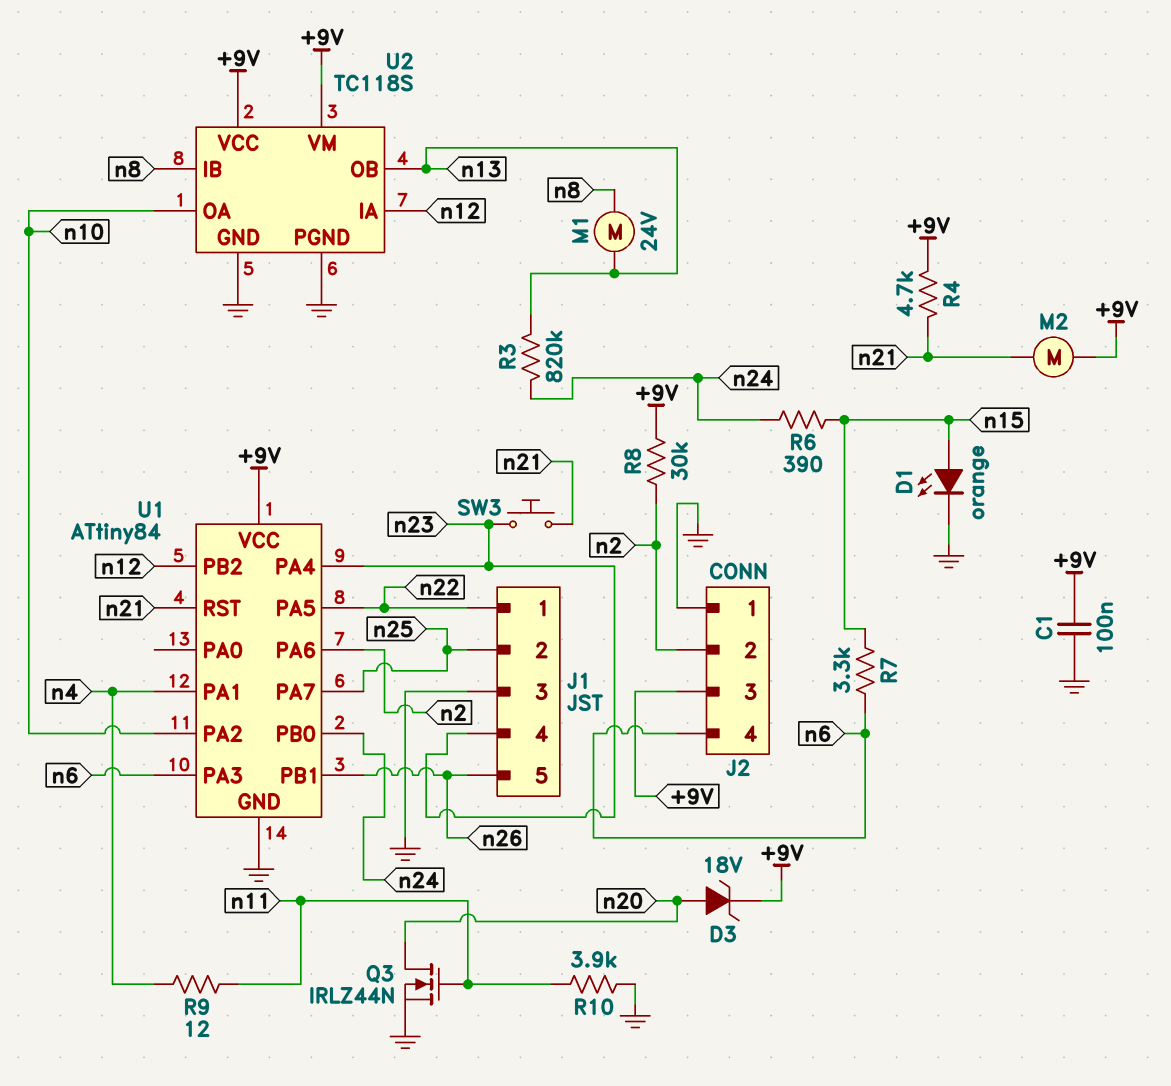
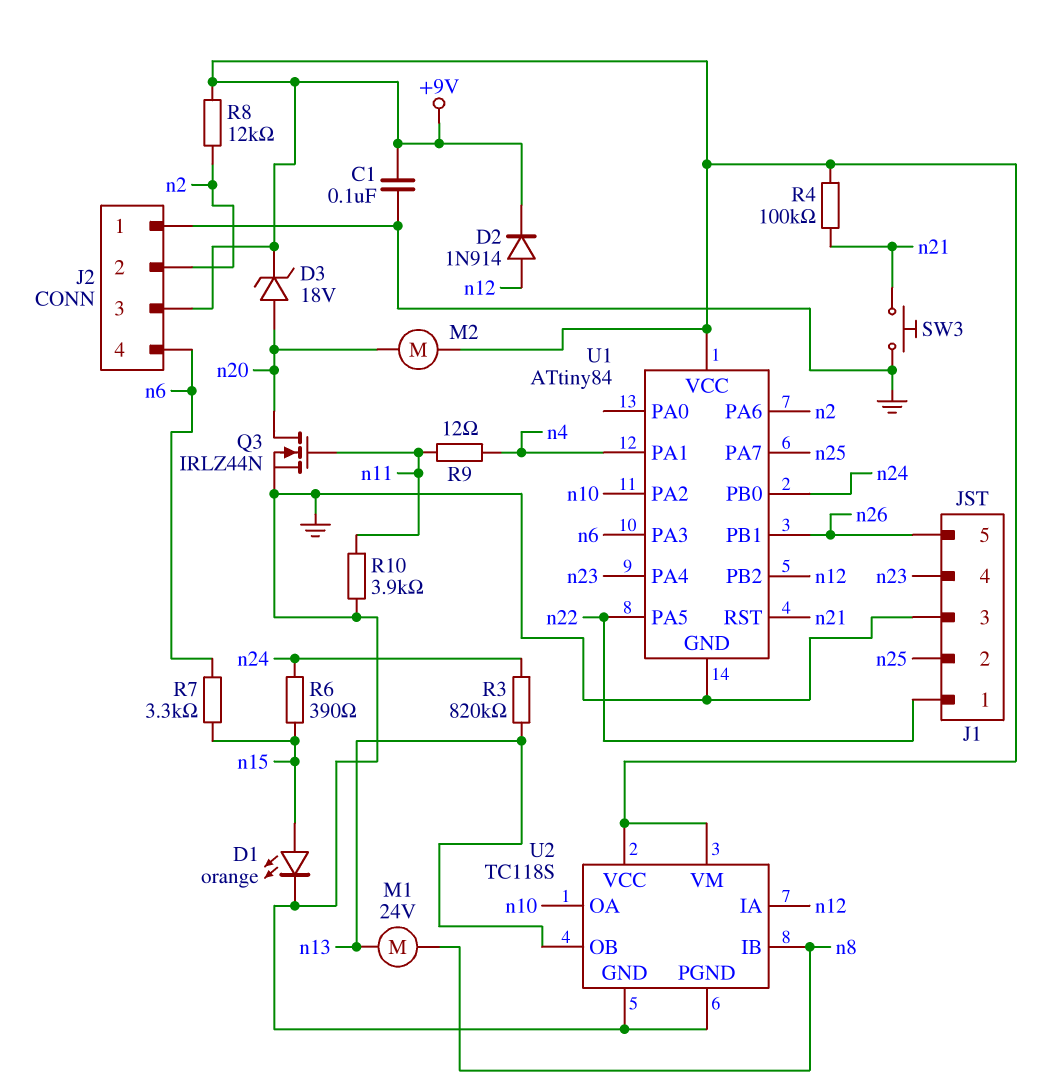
D2: none -> diode 1N914 (A n12, K +9V)
M2: motor (+9V, n21) -> motor (+9V, n20)
R4: 4.7k (+9V, n21) -> 100k (+9V, n21)
R8: 30k (+9V, n2) -> 12k (+9V, n2)
SW3: button (n21, n23) -> button (GND, n21)

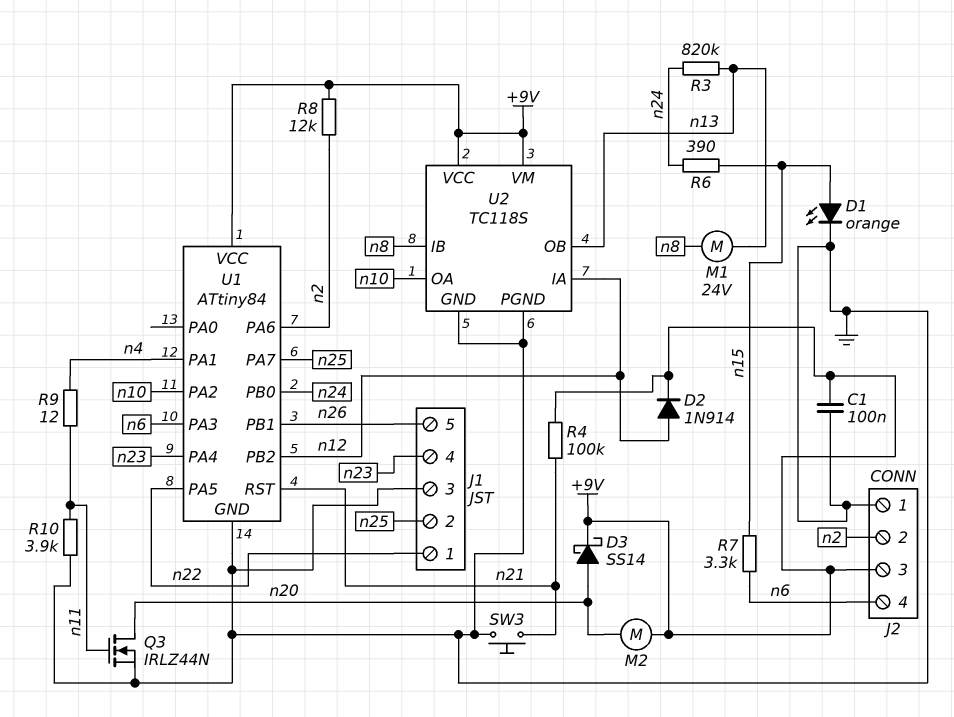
D3: zener 18V (A n20, K +9V) -> schottky SS14 (A n20, K +9V)

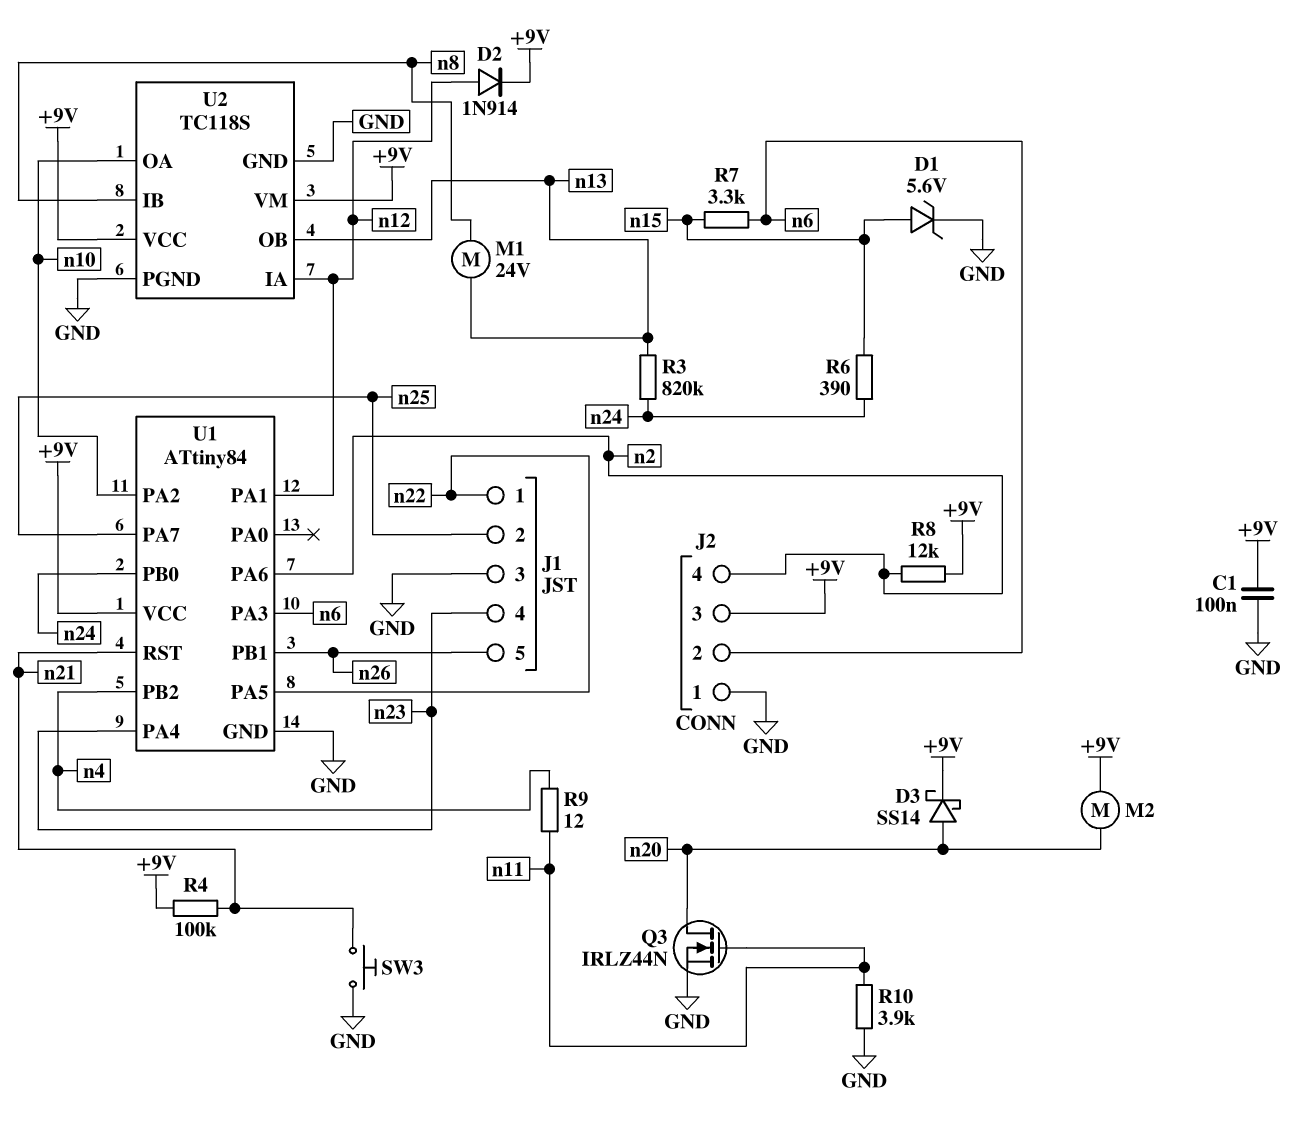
D1: LED orange (A n15, K GND) -> zener 5.6V (A n15, K GND)
J2 pin 2: n2 -> n6
J2 pin 4: n6 -> n2
U1 pin PA1: n4 -> n12
U1 pin PB2: n12 -> n4

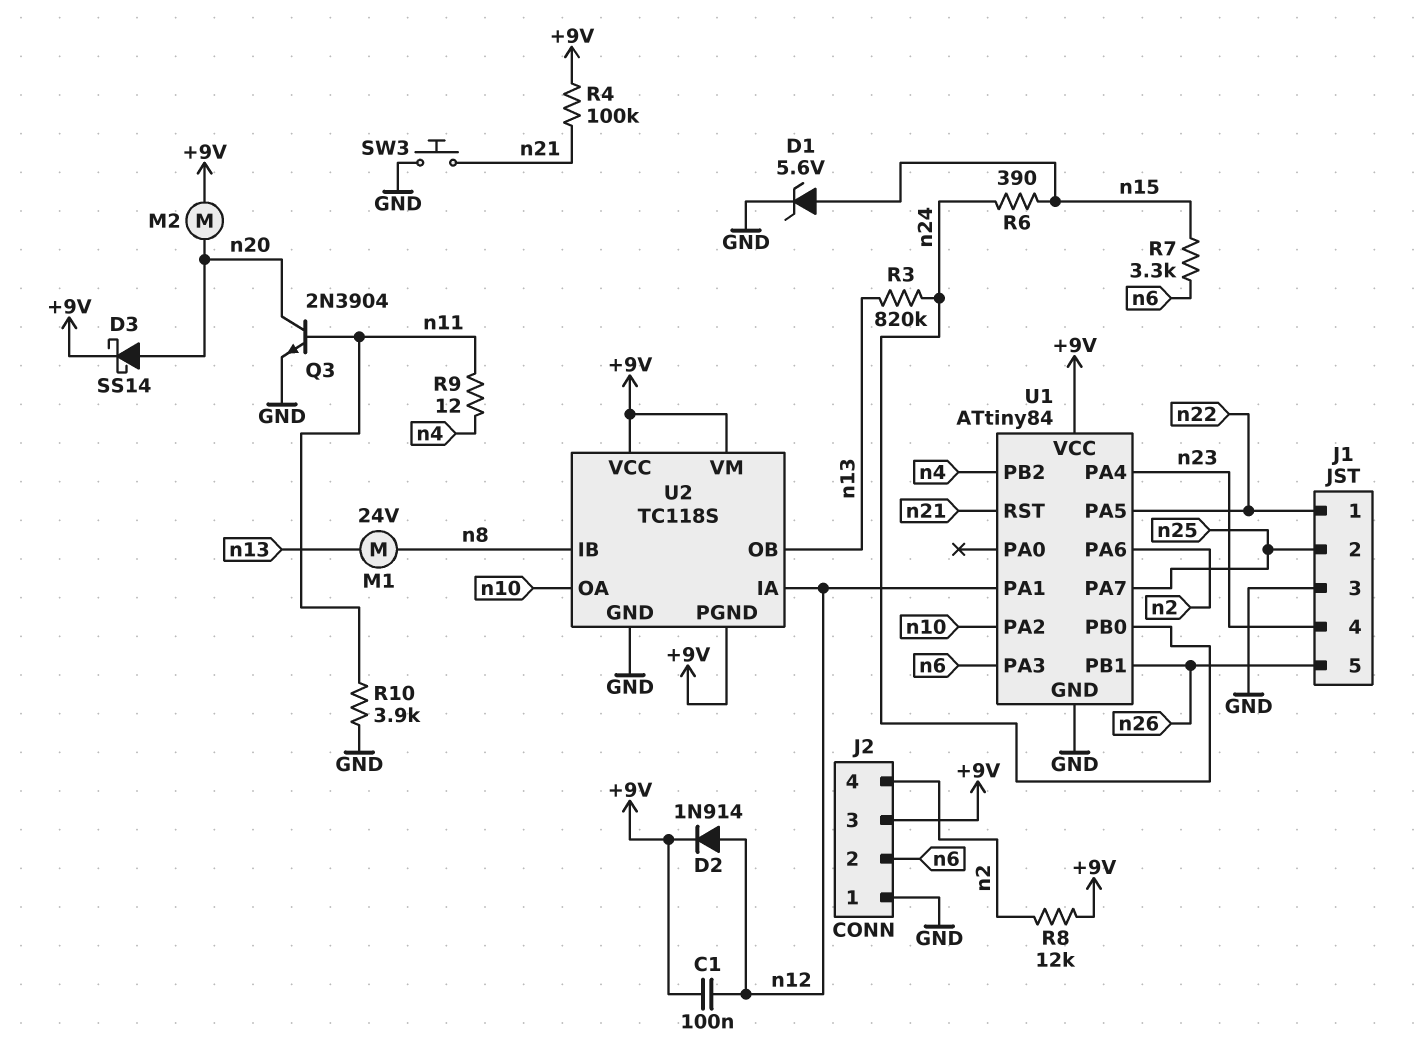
C1: 100nF (+9V, GND) -> 100nF (+9V, n12)
Q3: NMOS IRLZ44N (G n11, D n20, S GND) -> NPN 2N3904 (B n11, C n20, E GND)
U2 pin PGND: GND -> +9V

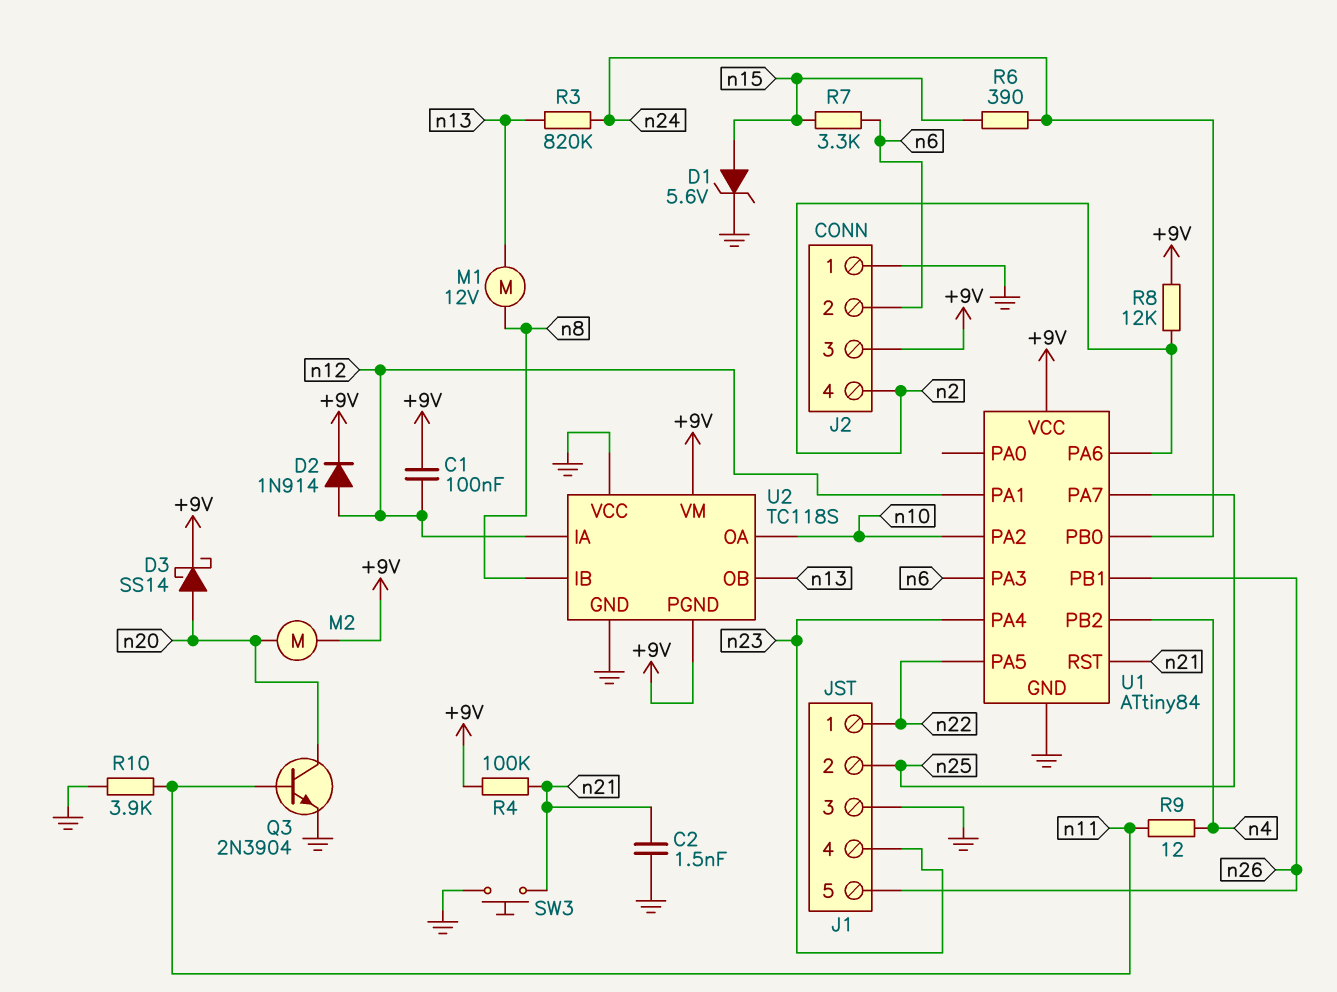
C2: none -> 1.5nF (GND, n21)
M1: motor 24V (n8, n13) -> motor 12V (n8, n13)
U2 pin VCC: +9V -> GND

